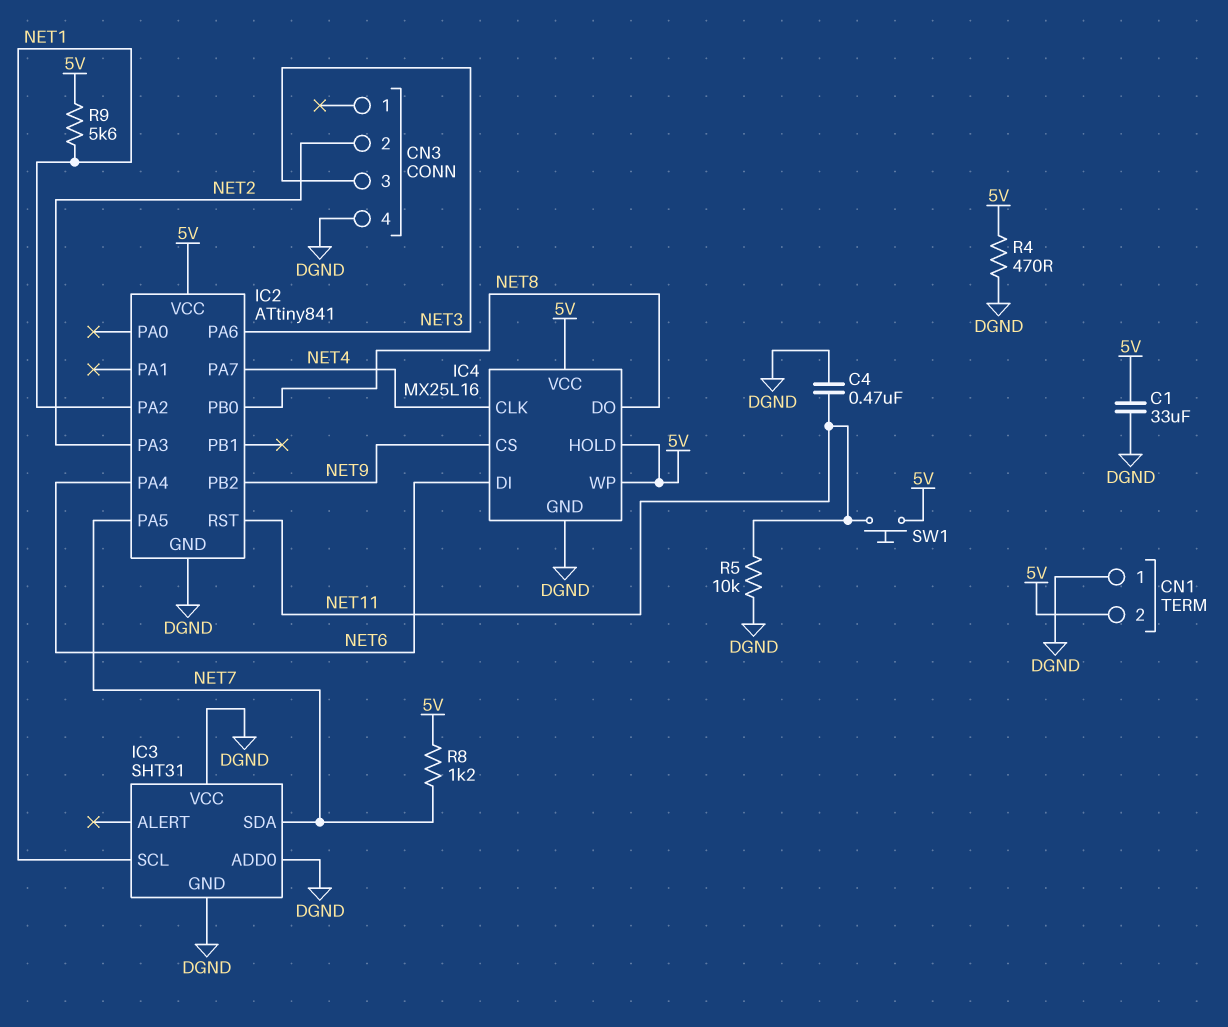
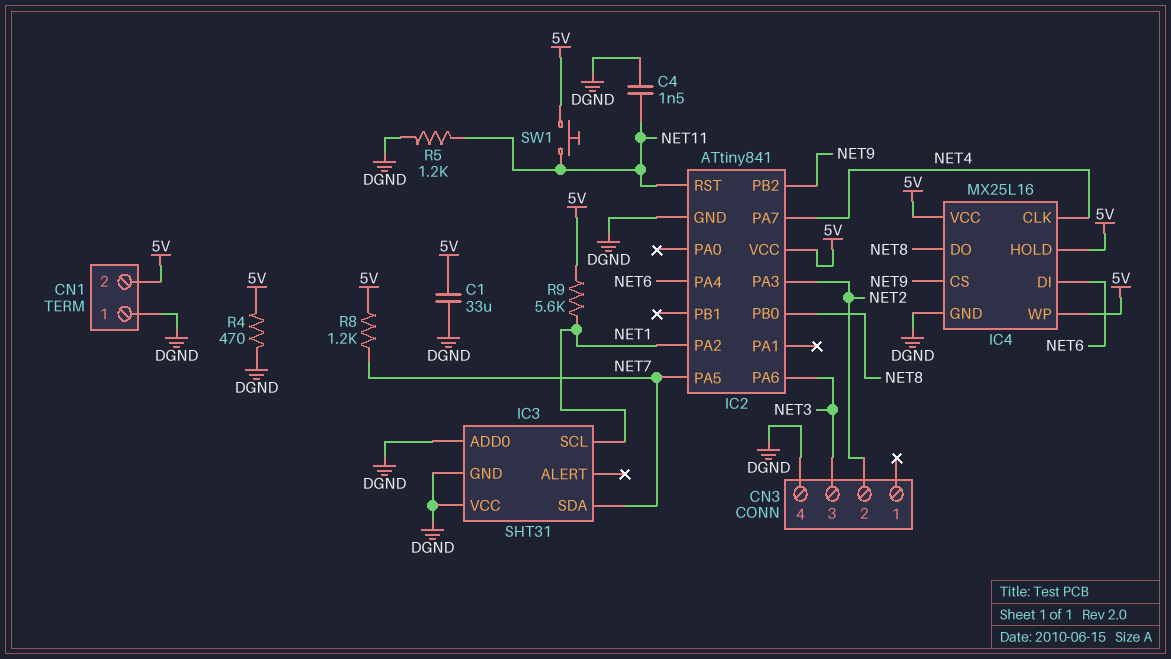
C4: 470nF (DGND, NET11) -> 1.5nF (DGND, NET11)
R5: 10k (DGND, NET11) -> 1.2k (DGND, NET11)

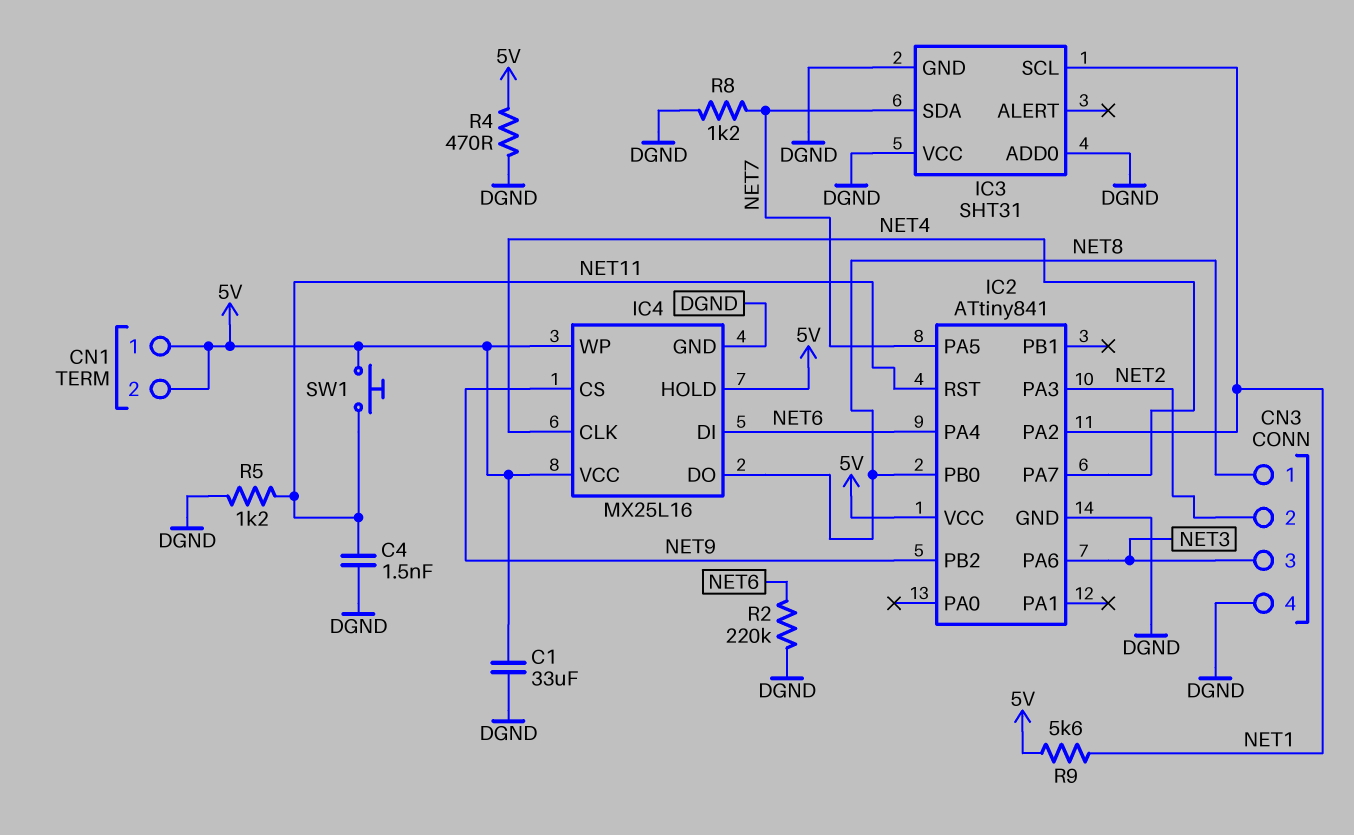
CN1 pin 1: DGND -> 5V
CN3 pin 1: none -> NET8
R2: none -> 220k (DGND, NET6)
R8: 1.2k (5V, NET7) -> 1.2k (DGND, NET7)

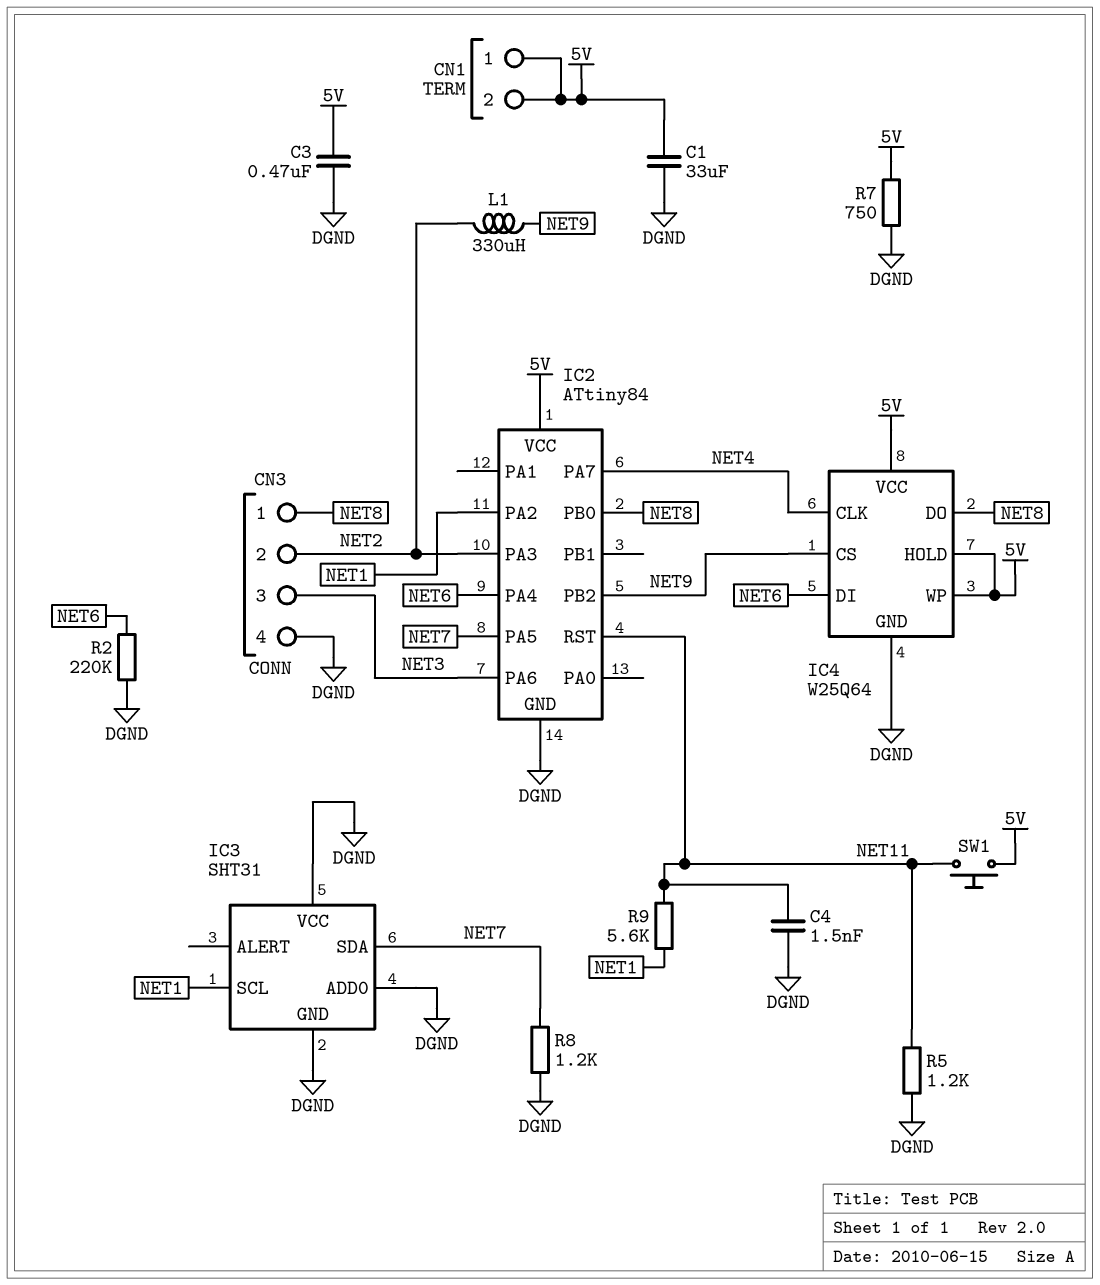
C3: none -> 470nF (5V, DGND)
IC2: ATtiny841 -> ATtiny84
IC4: MX25L16 -> W25Q64
L1: none -> 330uH (NET2, NET9)
R4: 470 (5V, DGND) -> none
R7: none -> 750 (5V, DGND)
R9: 5.6k (5V, NET1) -> 5.6k (NET1, NET11)

